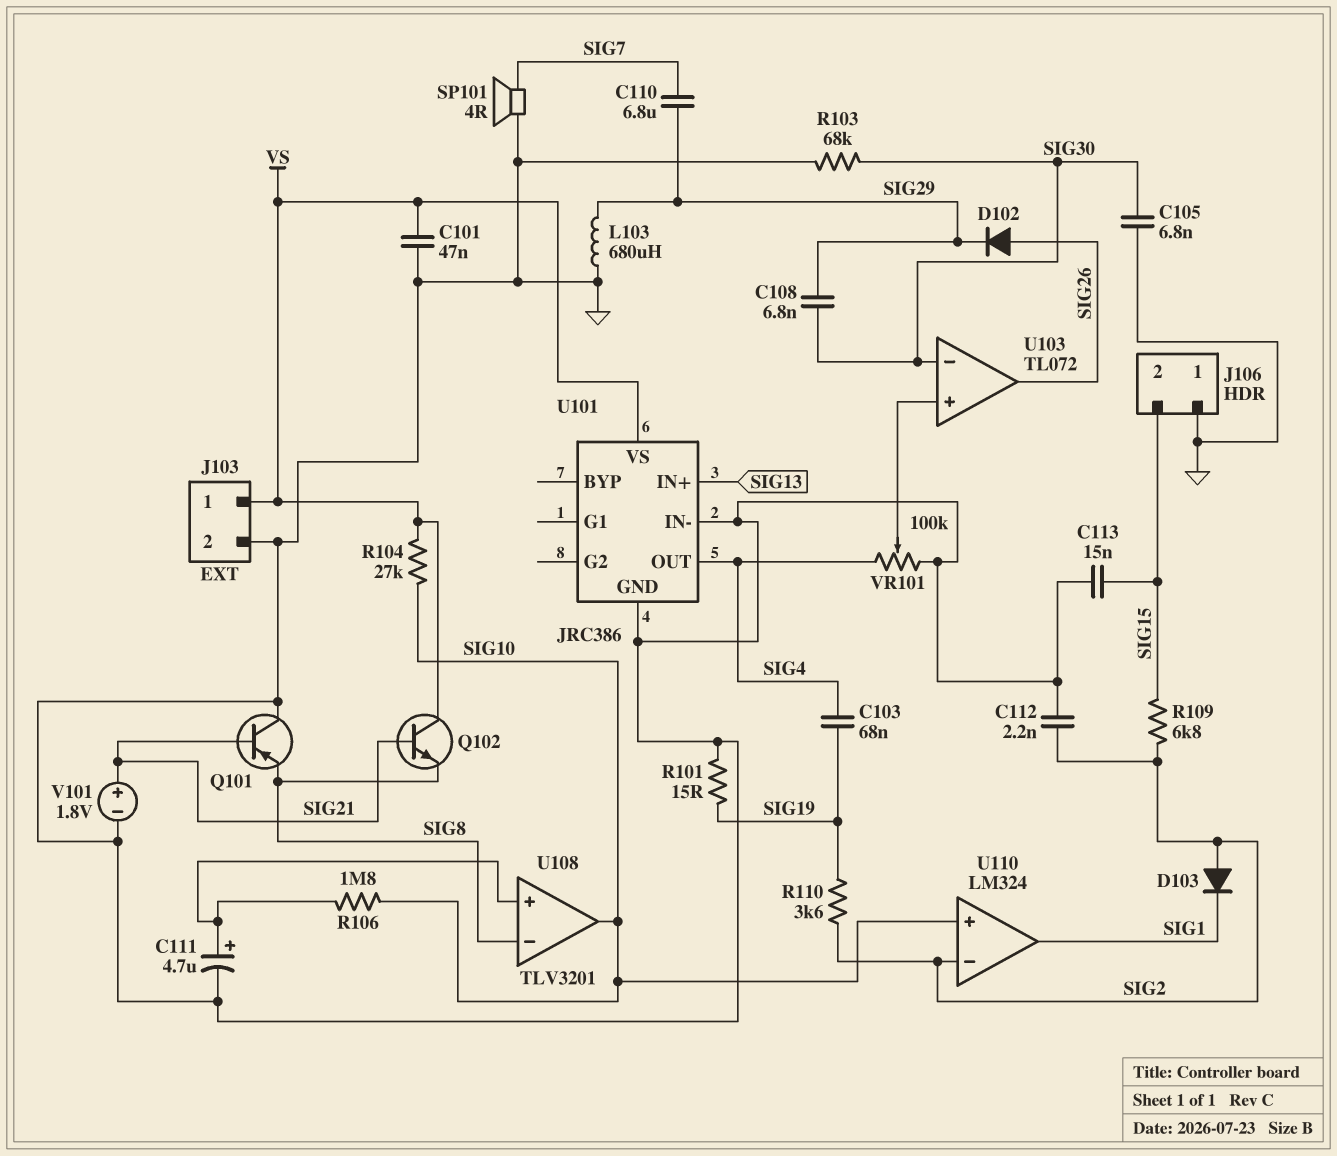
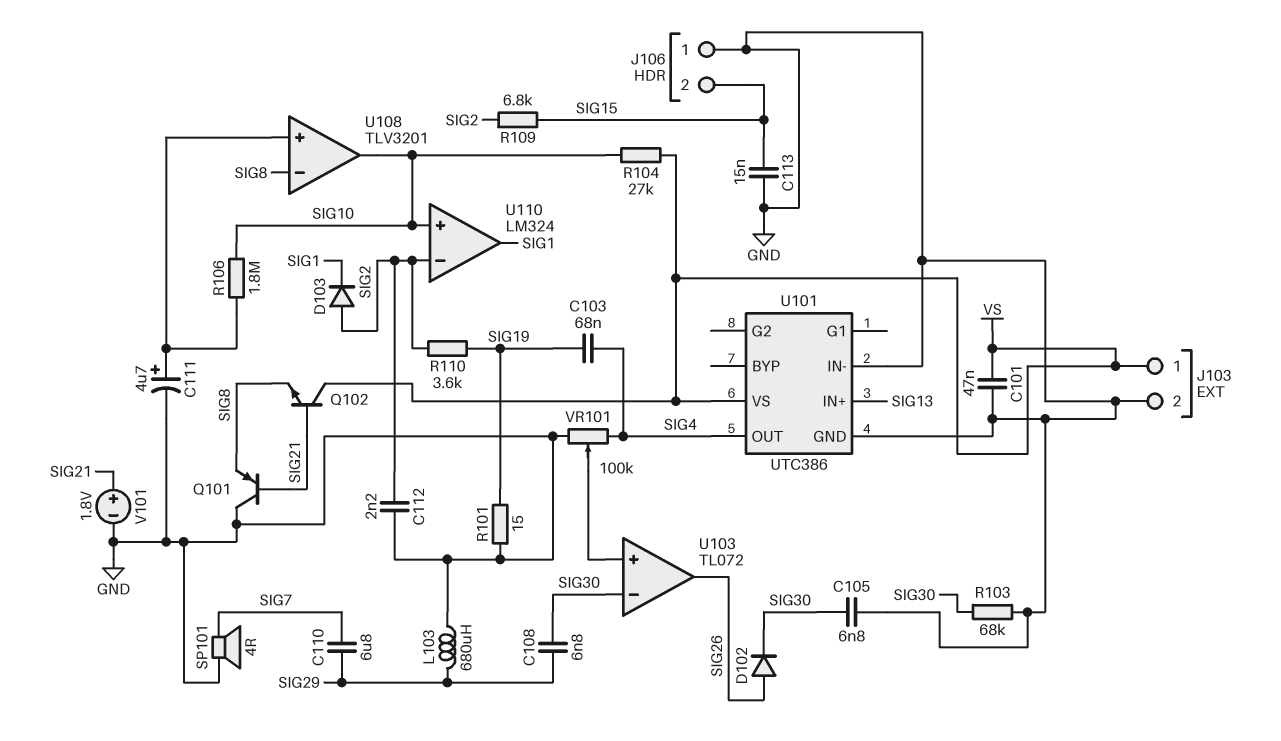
D102: diode (A SIG26, K SIG29) -> diode (A SIG26, K SIG30)
U101: JRC386 -> UTC386

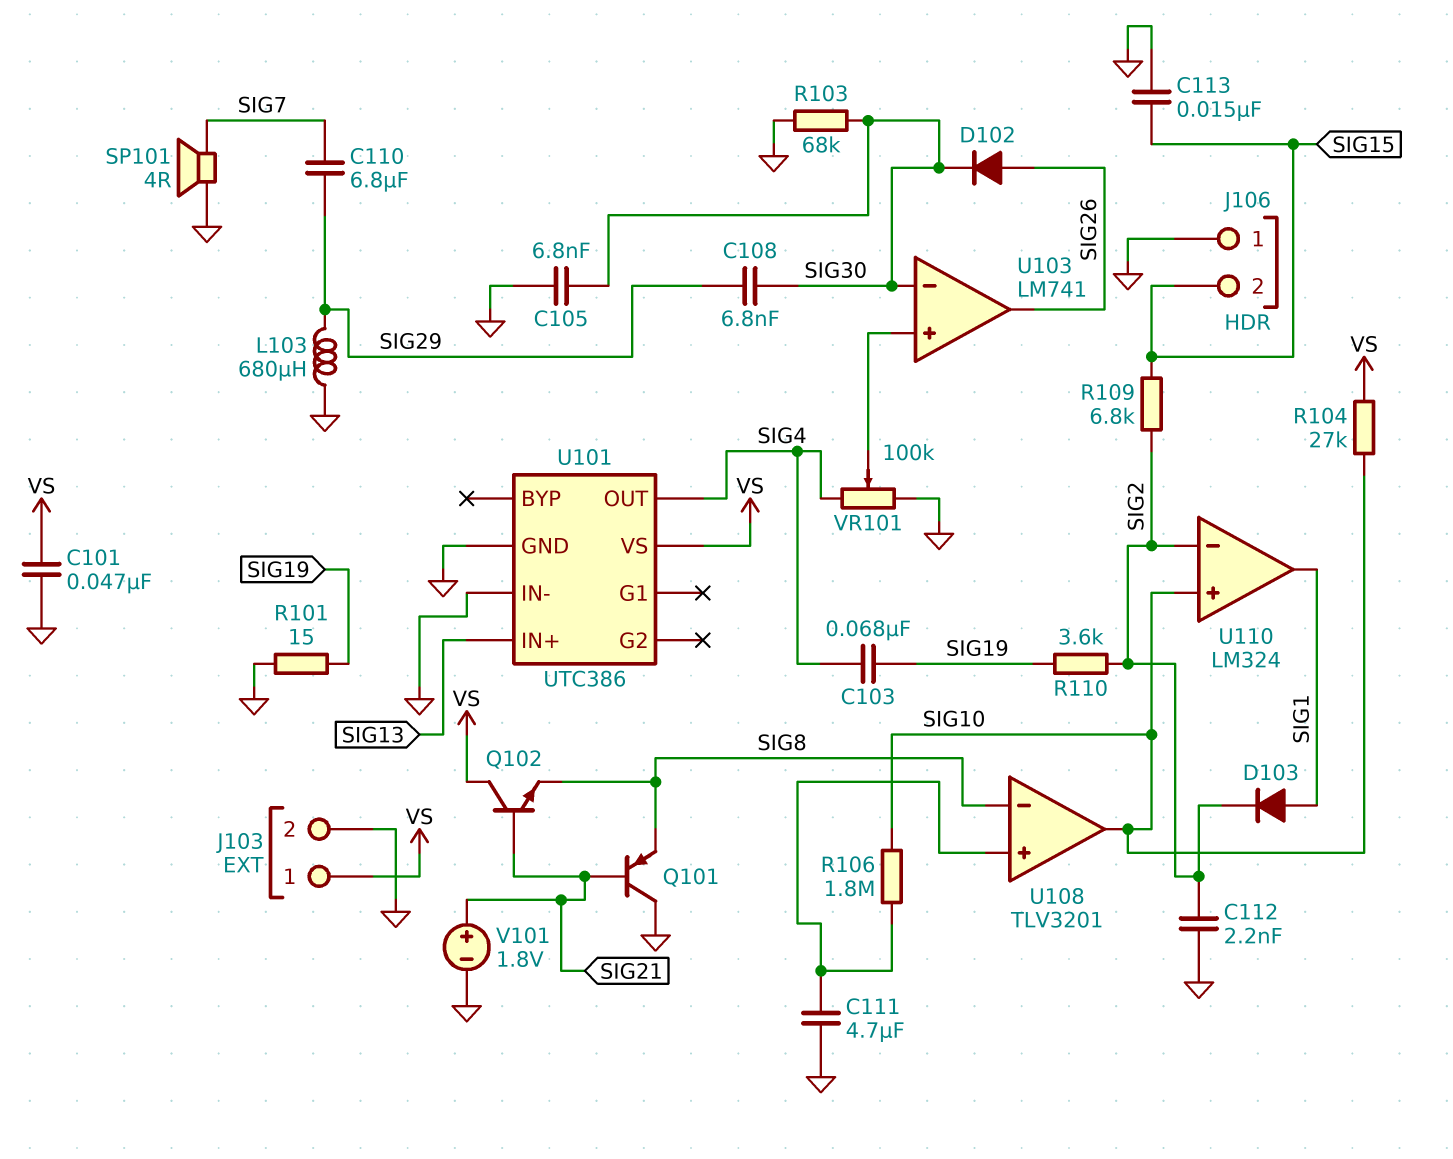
C111: 4.7uF (plus U108/in+, minus GND) -> 4.7uF (GND, U108/in+)
D103: diode (A SIG2, K SIG1) -> diode (A SIG1, K SIG2)
U103: TL072 -> LM741

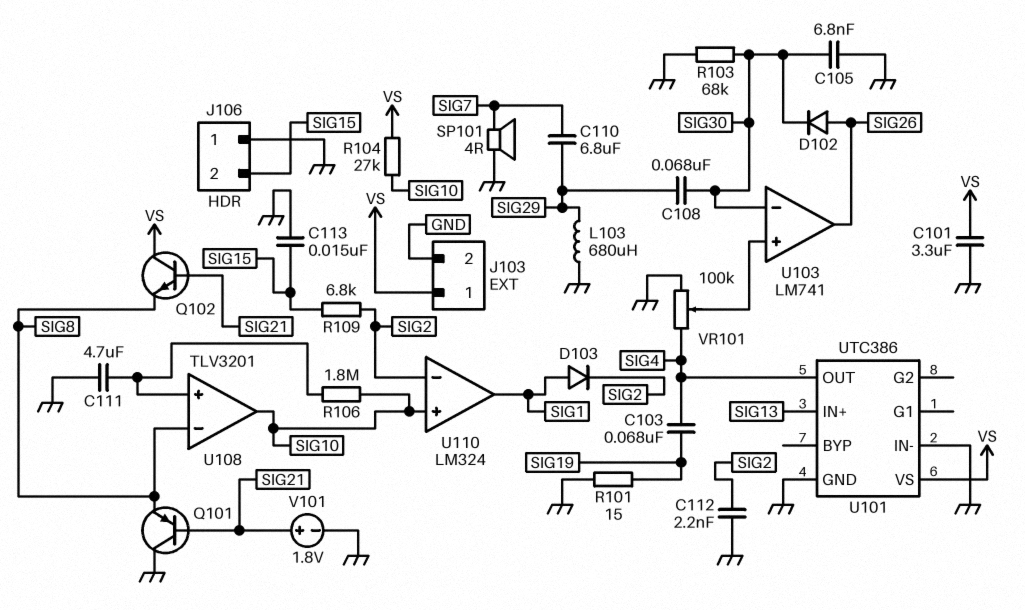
C101: 47nF (GND, VS) -> 3.3uF (GND, VS)
C108: 6.8nF (SIG29, SIG30) -> 68nF (SIG29, SIG30)
R110: 3.6k (SIG2, SIG19) -> none

